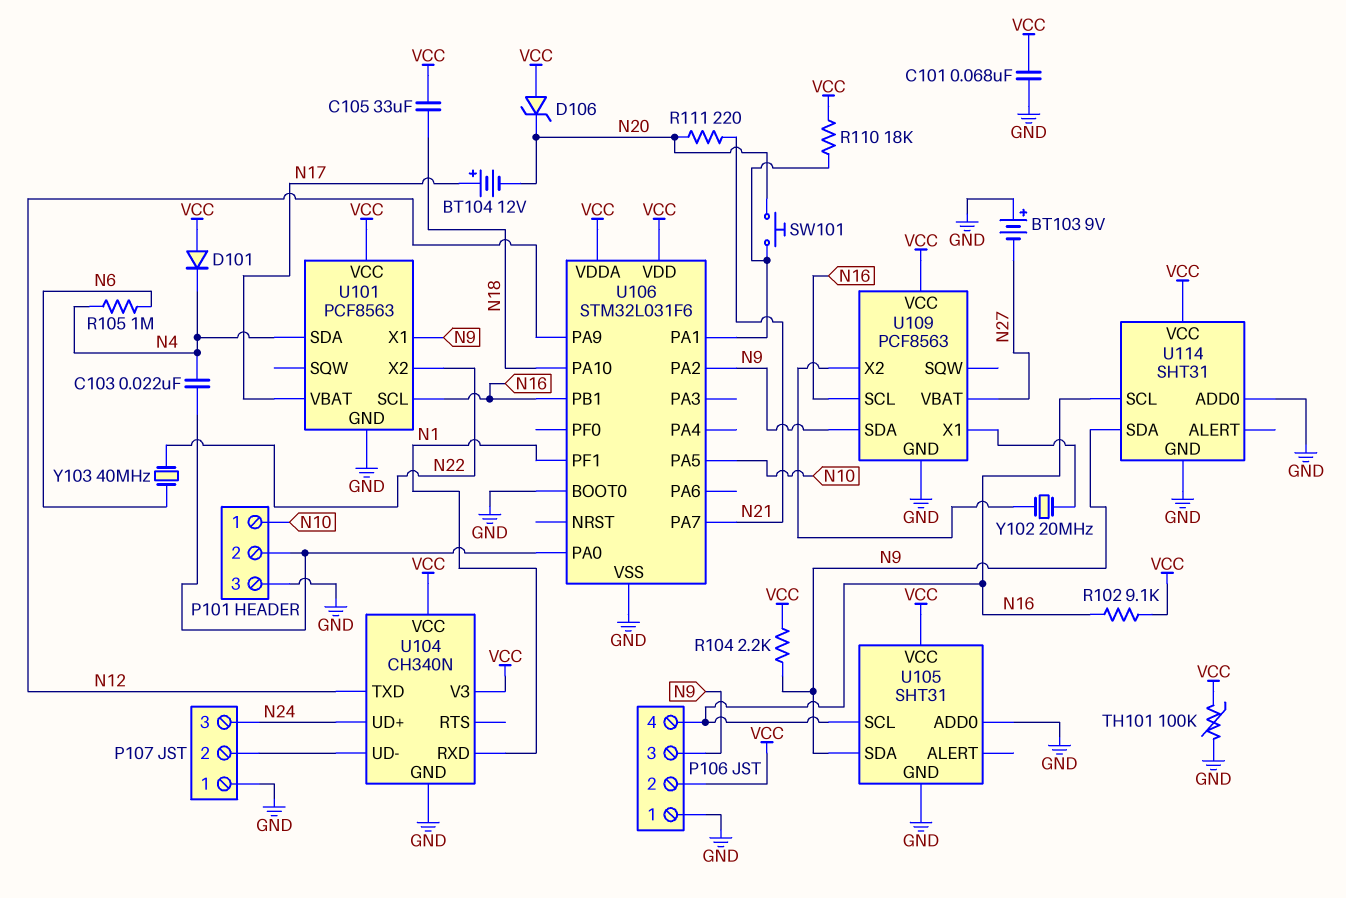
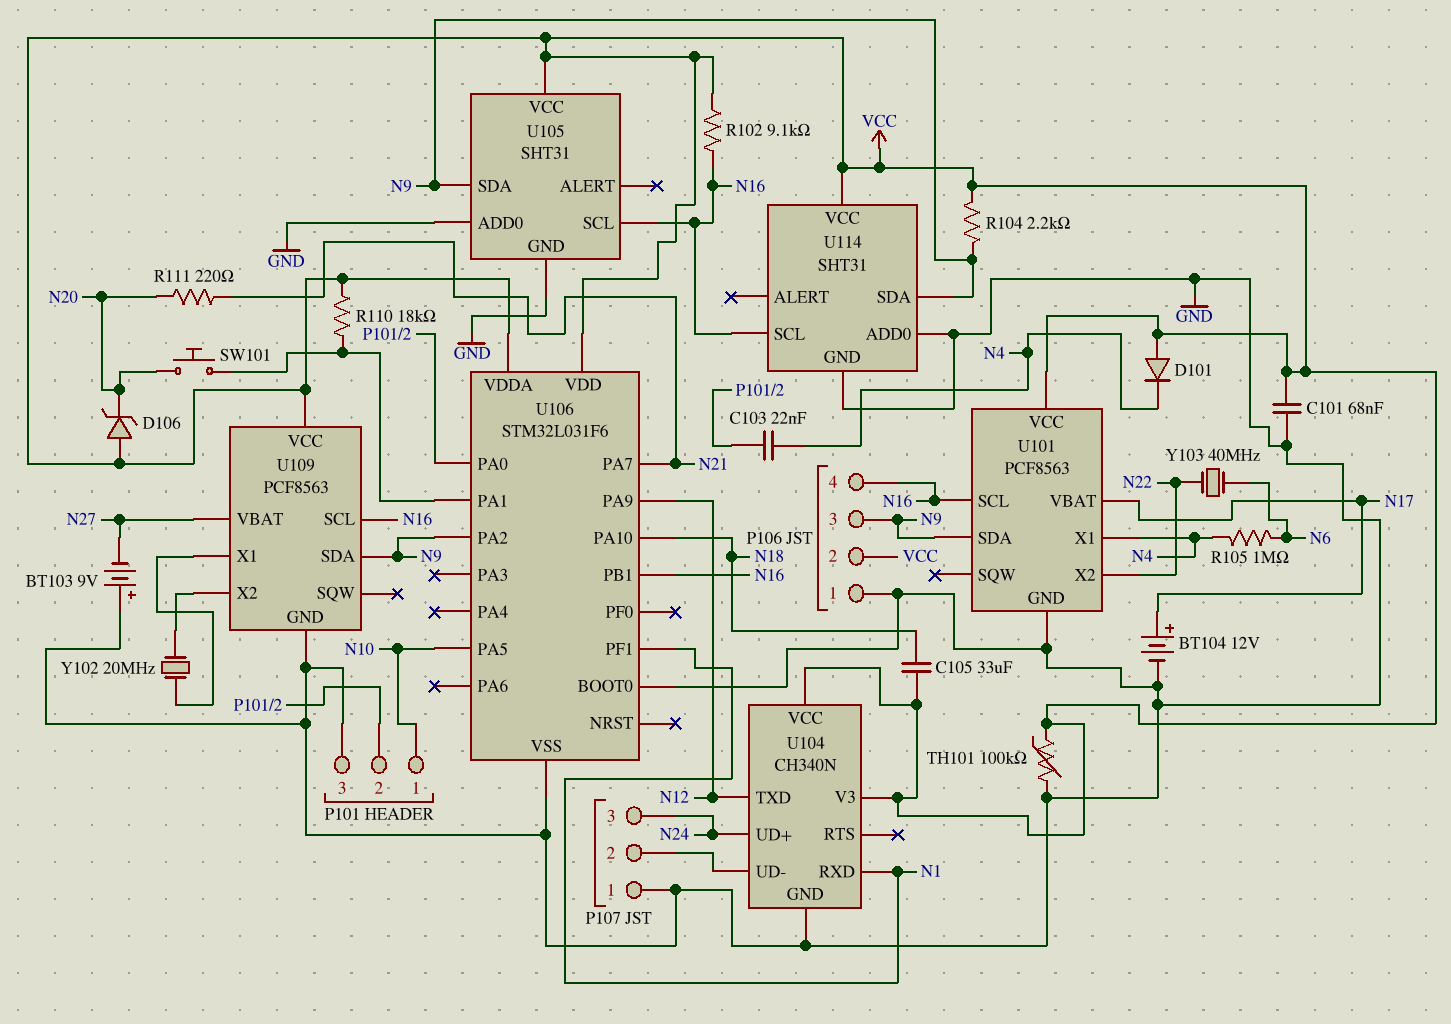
BT104: 12V (plus N17, minus N20) -> 12V (plus N17, minus GND)
U101 pin SDA: N4 -> N9
U101 pin X1: N9 -> N4

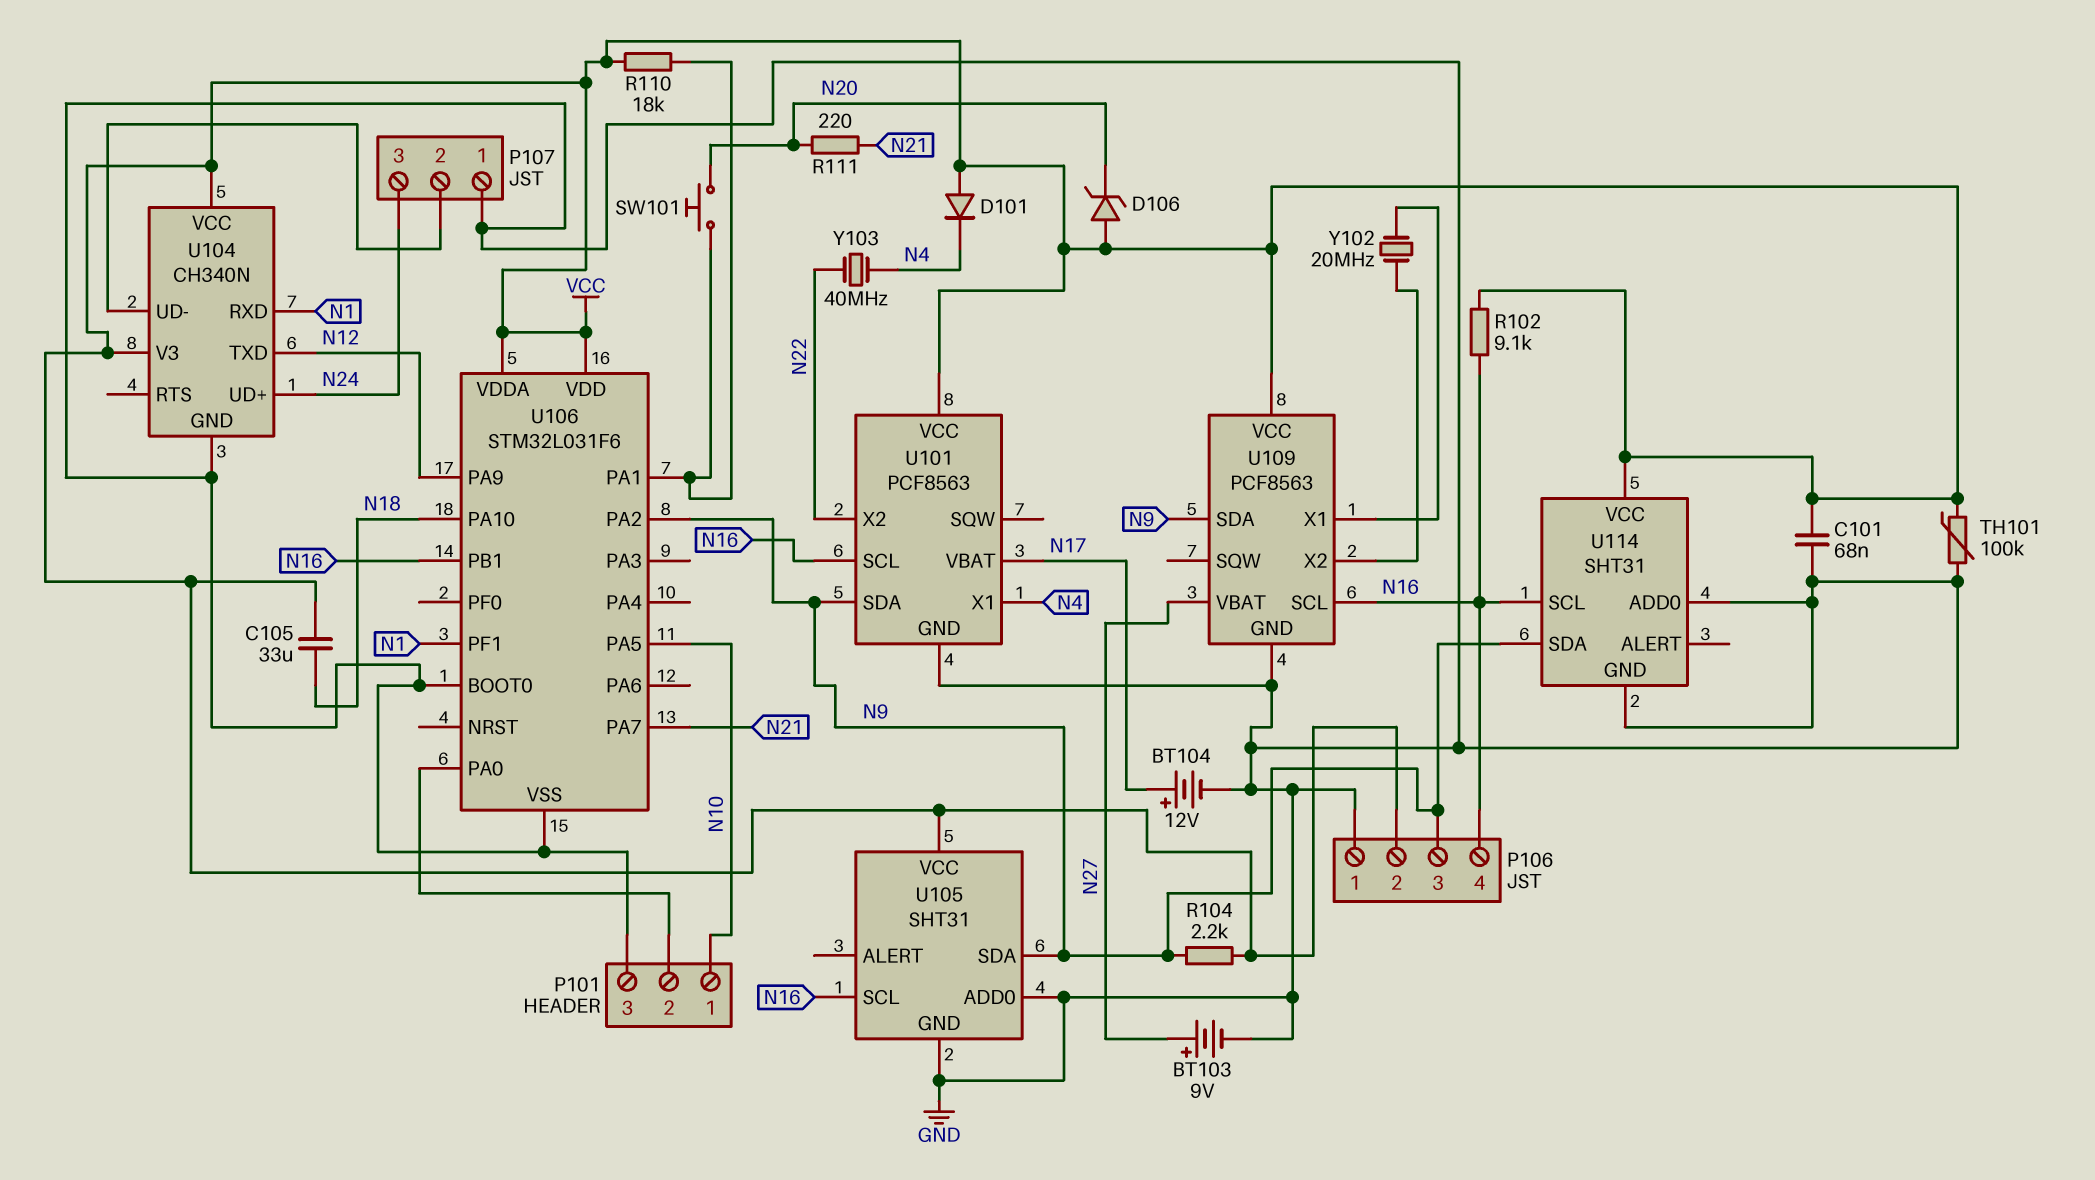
BT103: 9V (plus GND, minus N27) -> 9V (plus N27, minus GND)
C103: 22nF (N4, P101/2) -> none
R105: 1M (N4, N6) -> none
Y103: 40MHz (N6, N22) -> 40MHz (N4, N22)

